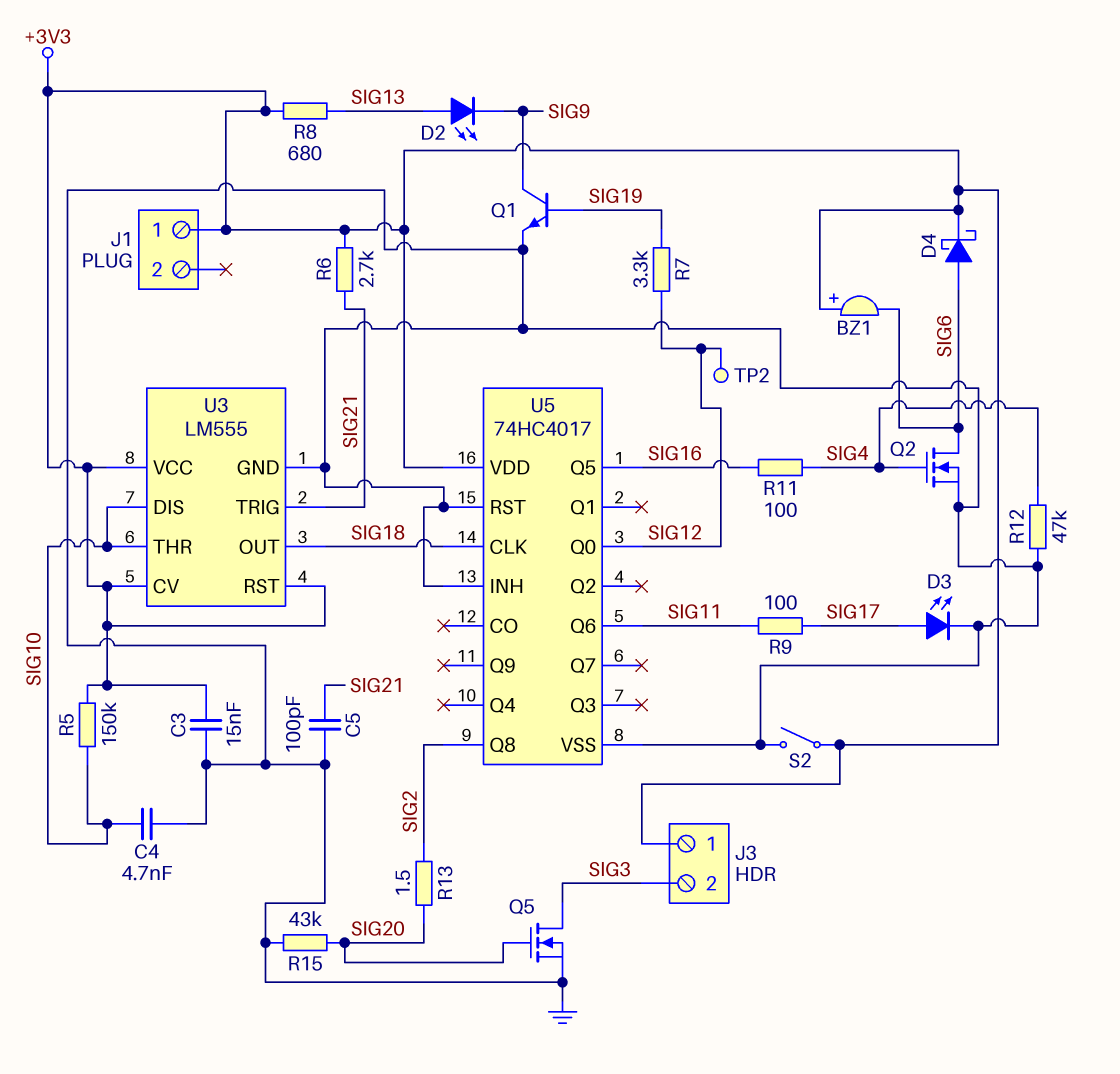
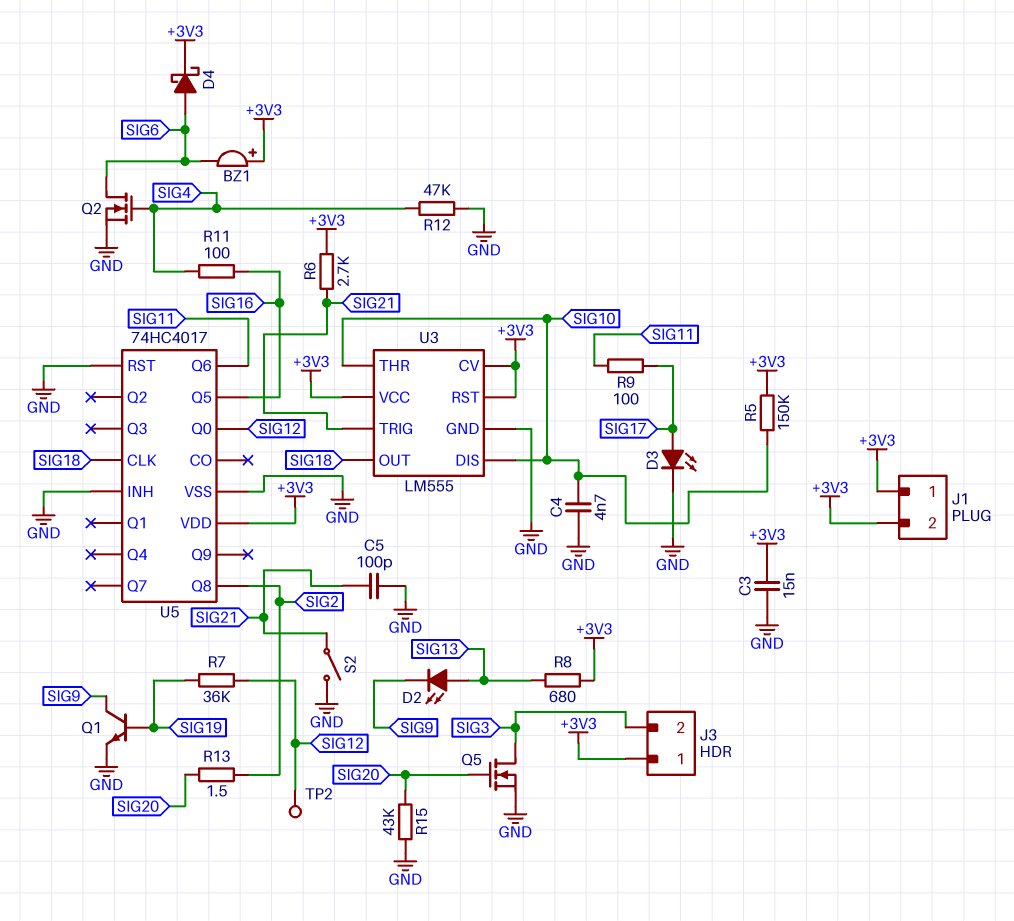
J1 pin 2: none -> +3V3
R7: 3.3k (SIG12, SIG19) -> 36k (SIG12, SIG19)
S2: switch (+3V3, GND) -> switch (GND, SIG21)

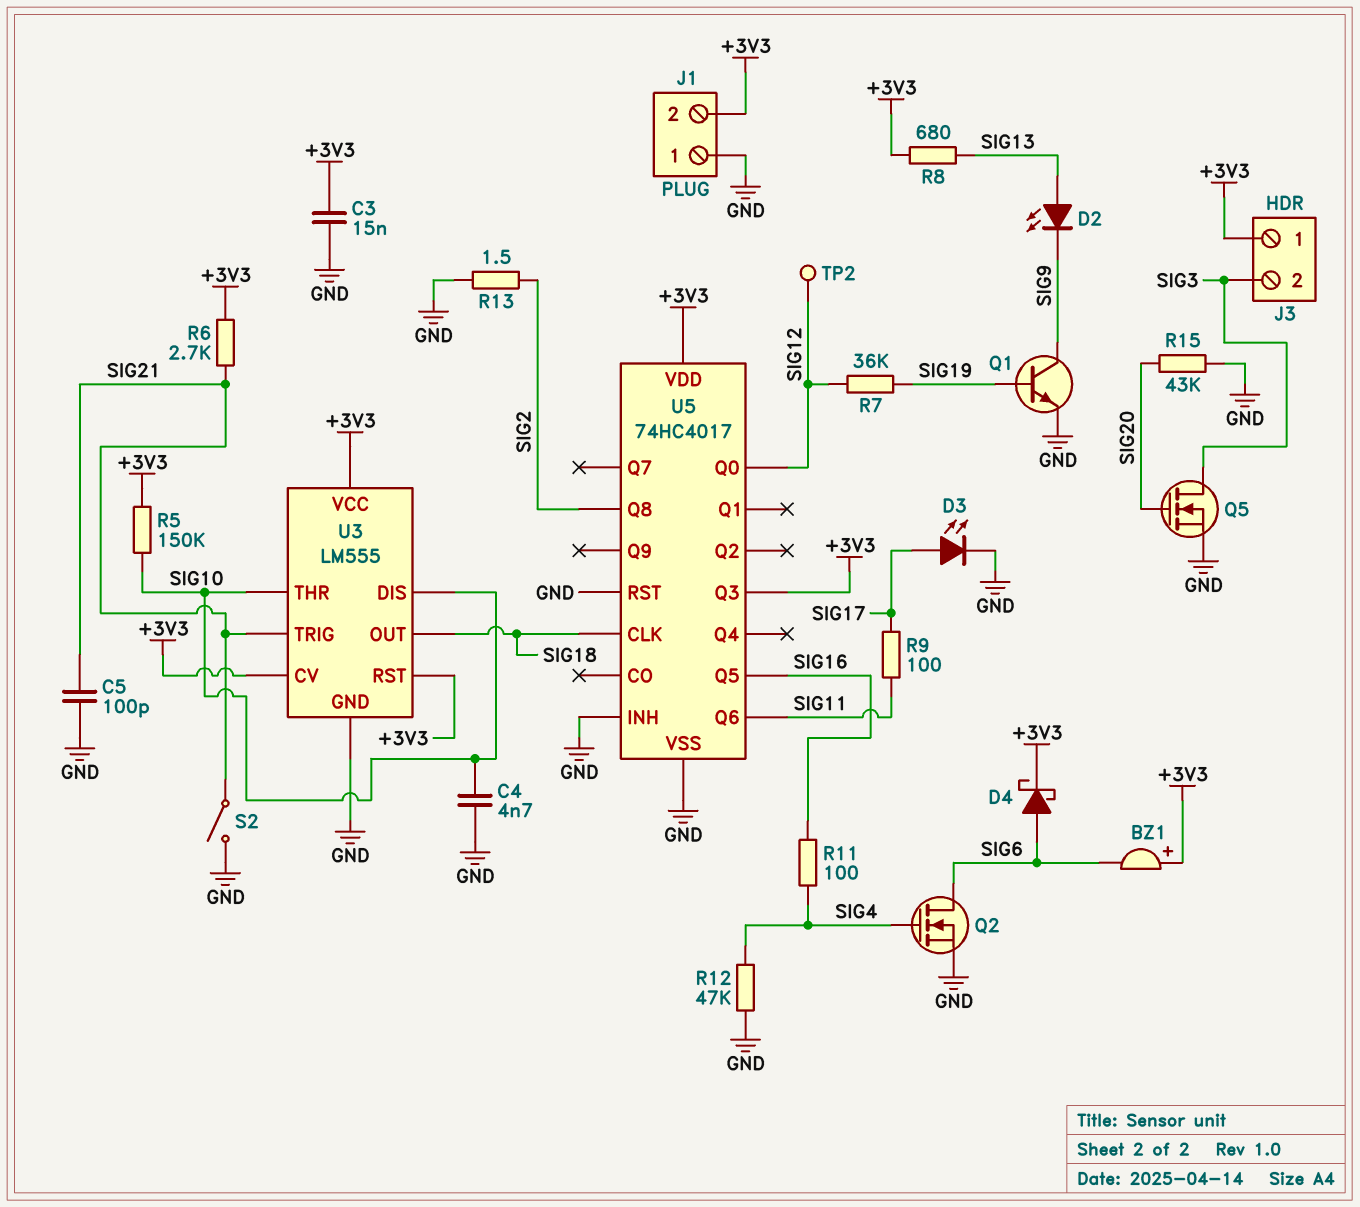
J1 pin 1: +3V3 -> GND
R13: 1.5 (SIG2, SIG20) -> 1.5 (GND, SIG2)
U5 pin Q3: none -> +3V3

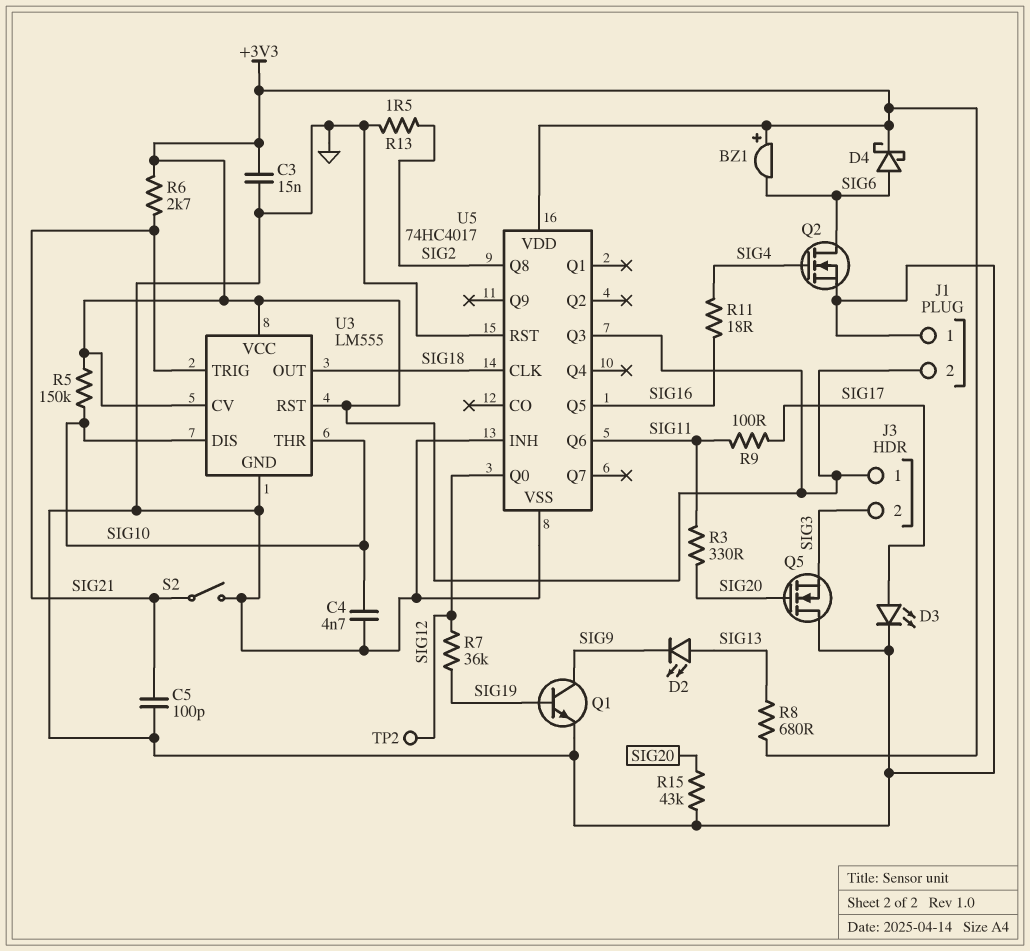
Q5: NMOS (G SIG20, D SIG3, S GND) -> NMOS (G SIG20, D GND, S SIG3)
R3: none -> 330 (SIG11, SIG20)
R11: 100 (SIG4, SIG16) -> 18 (SIG4, SIG16)
R12: 47k (GND, SIG4) -> none

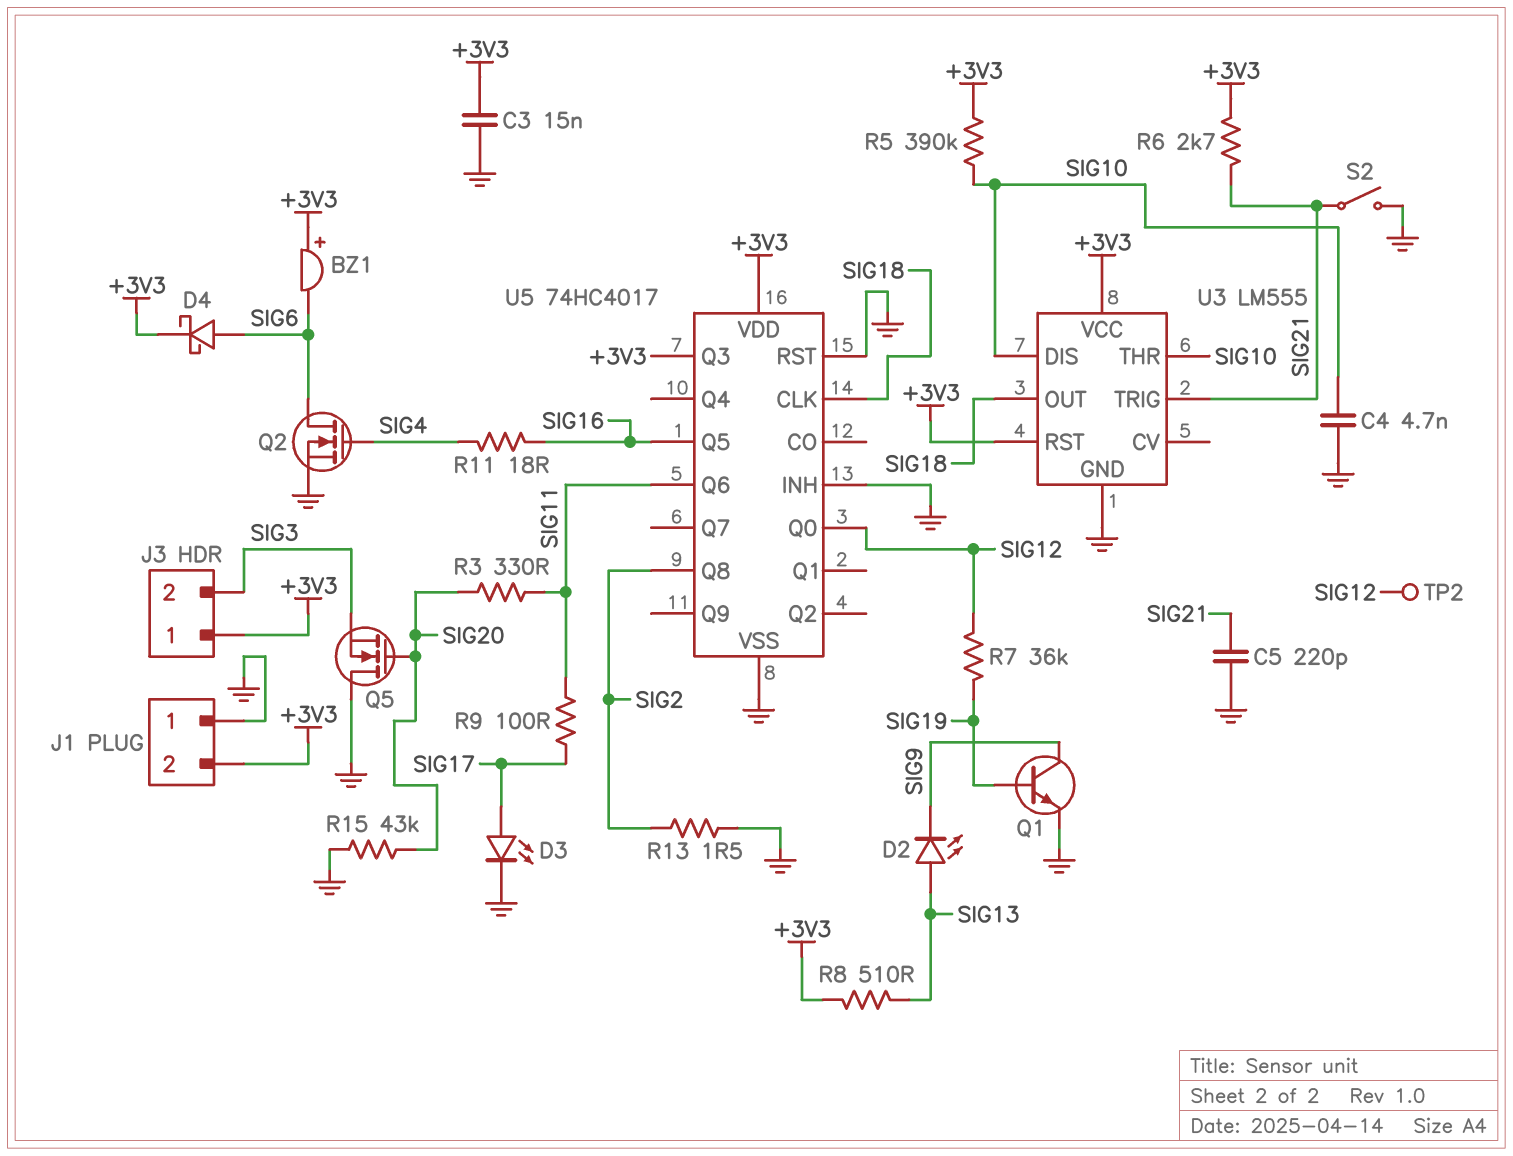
C5: 100pF (GND, SIG21) -> 220pF (GND, SIG21)
R5: 150k (+3V3, SIG10) -> 390k (+3V3, SIG10)
R8: 680 (+3V3, SIG13) -> 510 (+3V3, SIG13)
U3 pin CV: +3V3 -> none

